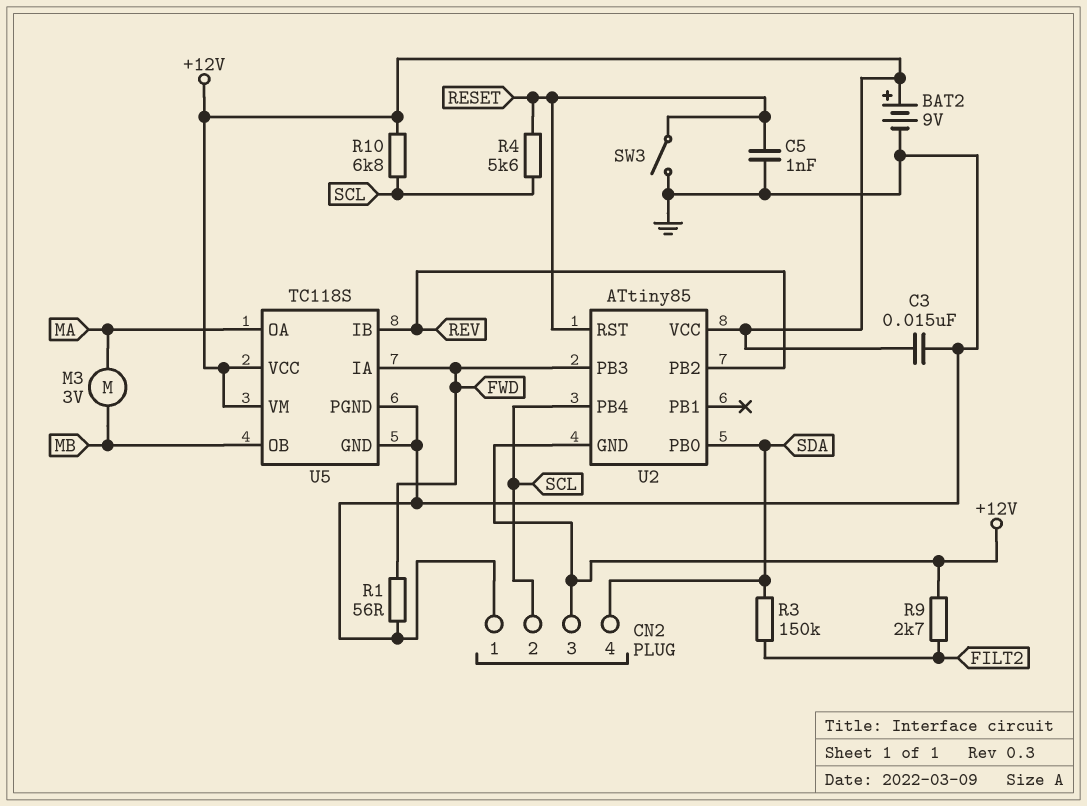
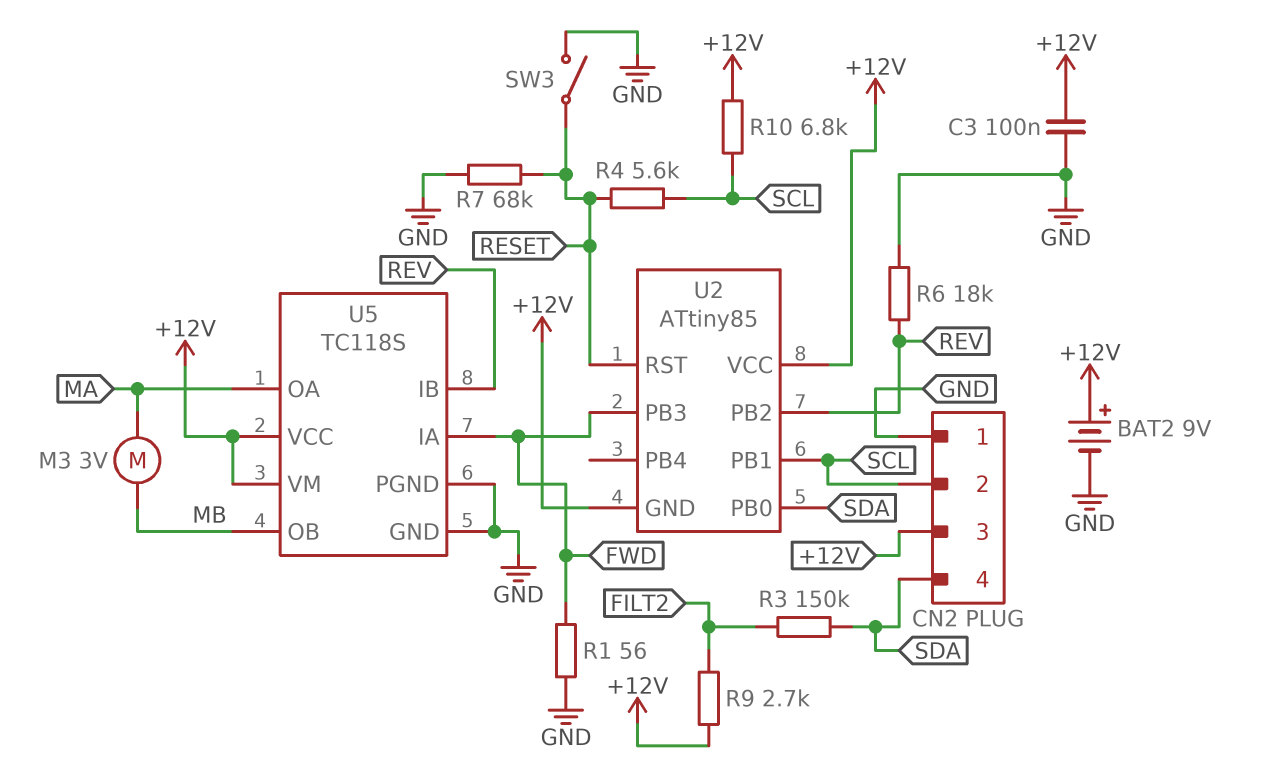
C3: 15nF (+12V, GND) -> 100nF (+12V, GND)
C5: 1nF (GND, RESET) -> none
R6: none -> 18k (GND, REV)
R7: none -> 68k (GND, RESET)
U2 pin PB1: none -> SCL
U2 pin PB4: SCL -> none

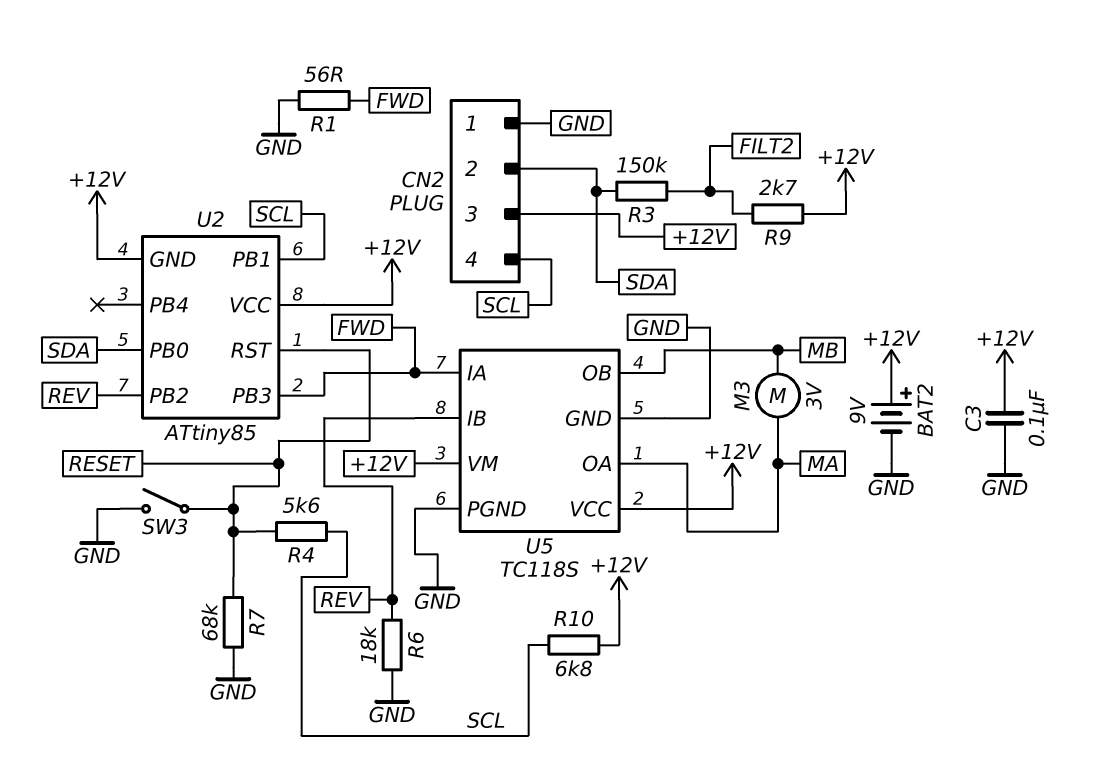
CN2 pin 2: SCL -> SDA
CN2 pin 4: SDA -> SCL

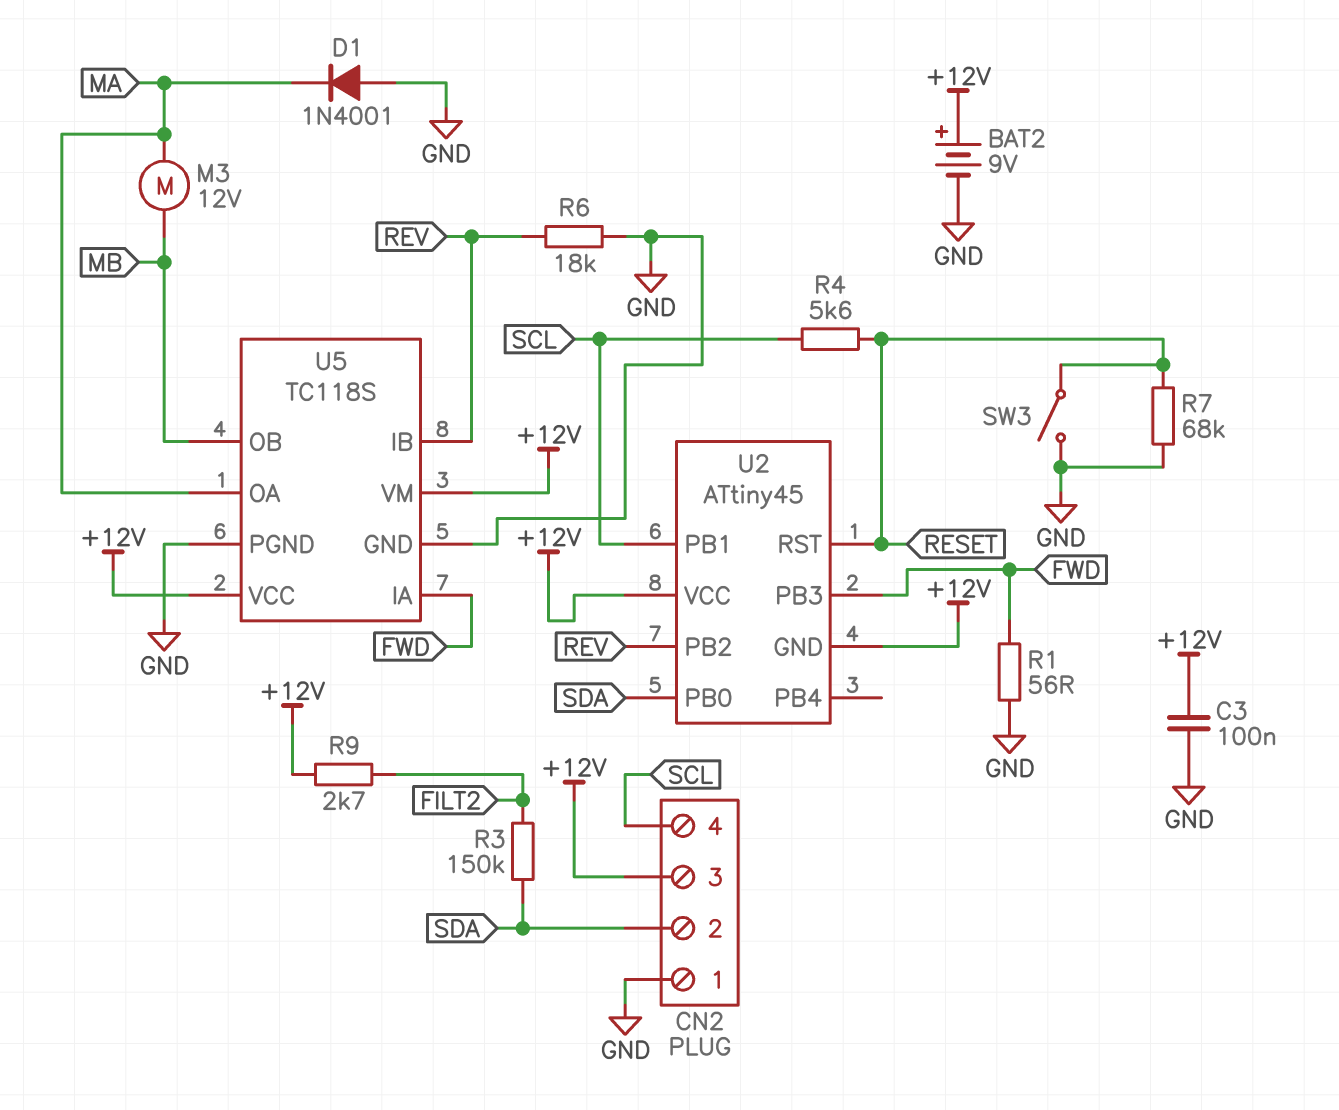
D1: none -> diode 1N4001 (A GND, K MA)
M3: motor 3V (MA, MB) -> motor 12V (MA, MB)
R10: 6.8k (+12V, SCL) -> none
U2: ATtiny85 -> ATtiny45

